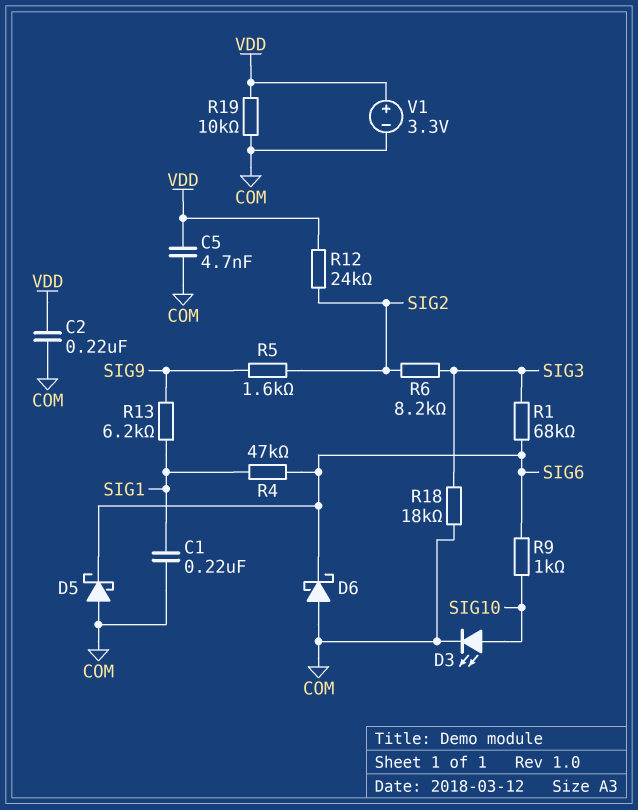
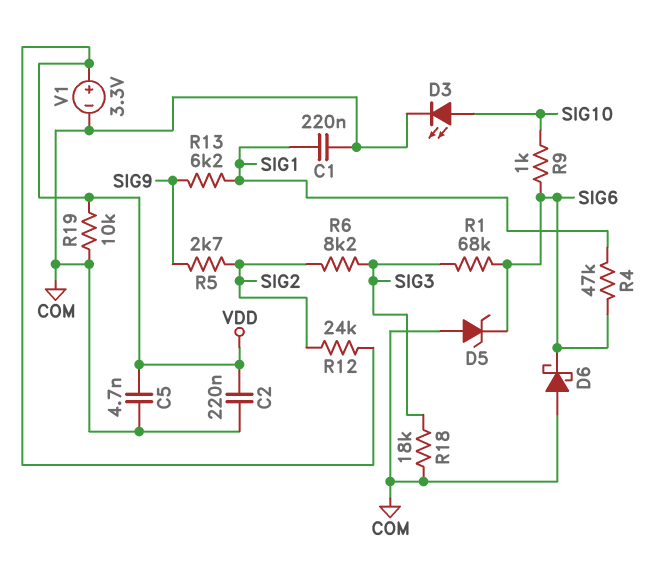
D5: schottky (A COM, K SIG6) -> zener (A COM, K SIG6)
R5: 1.6k (SIG2, SIG9) -> 2.7k (SIG2, SIG9)

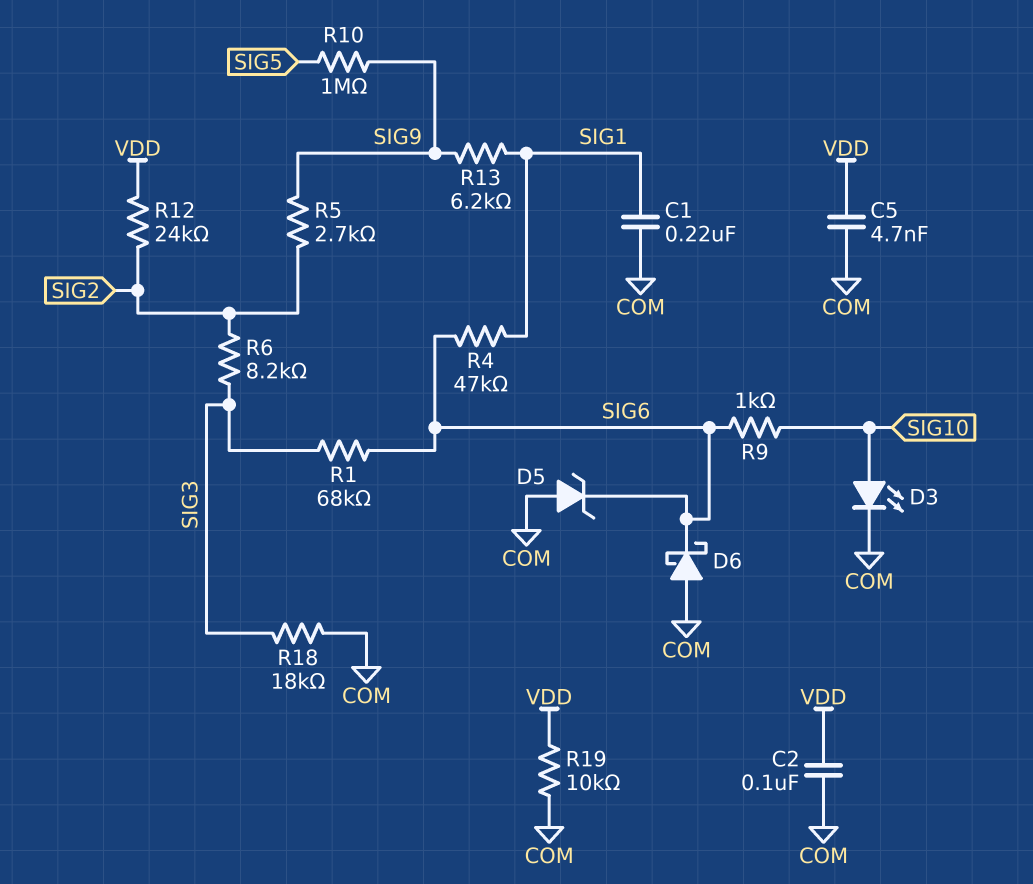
C2: 220nF (COM, VDD) -> 100nF (COM, VDD)
R10: none -> 1M (SIG5, SIG9)
V1: 3.3V (plus VDD, minus COM) -> none

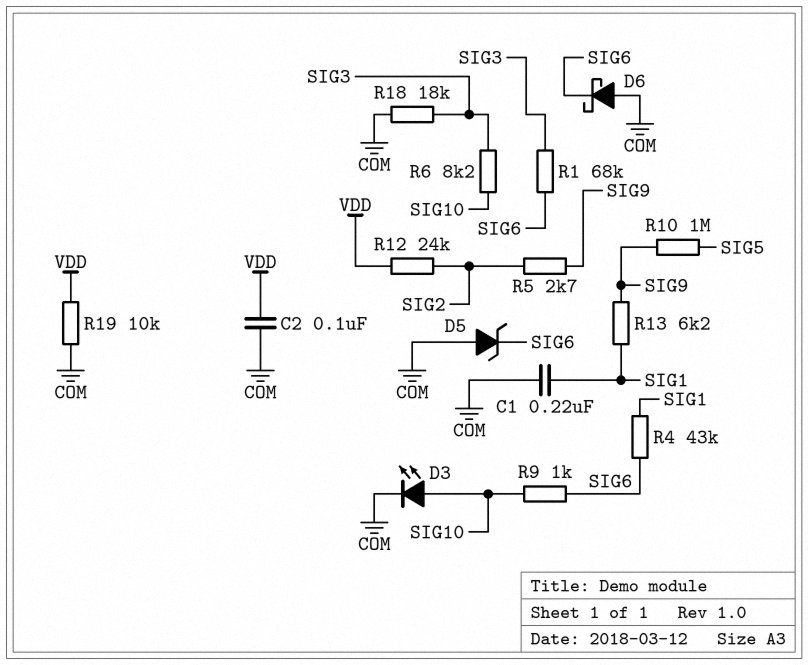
C5: 4.7nF (COM, VDD) -> none
R4: 47k (SIG1, SIG6) -> 43k (SIG1, SIG6)
R6: 8.2k (SIG2, SIG3) -> 8.2k (SIG3, SIG10)

